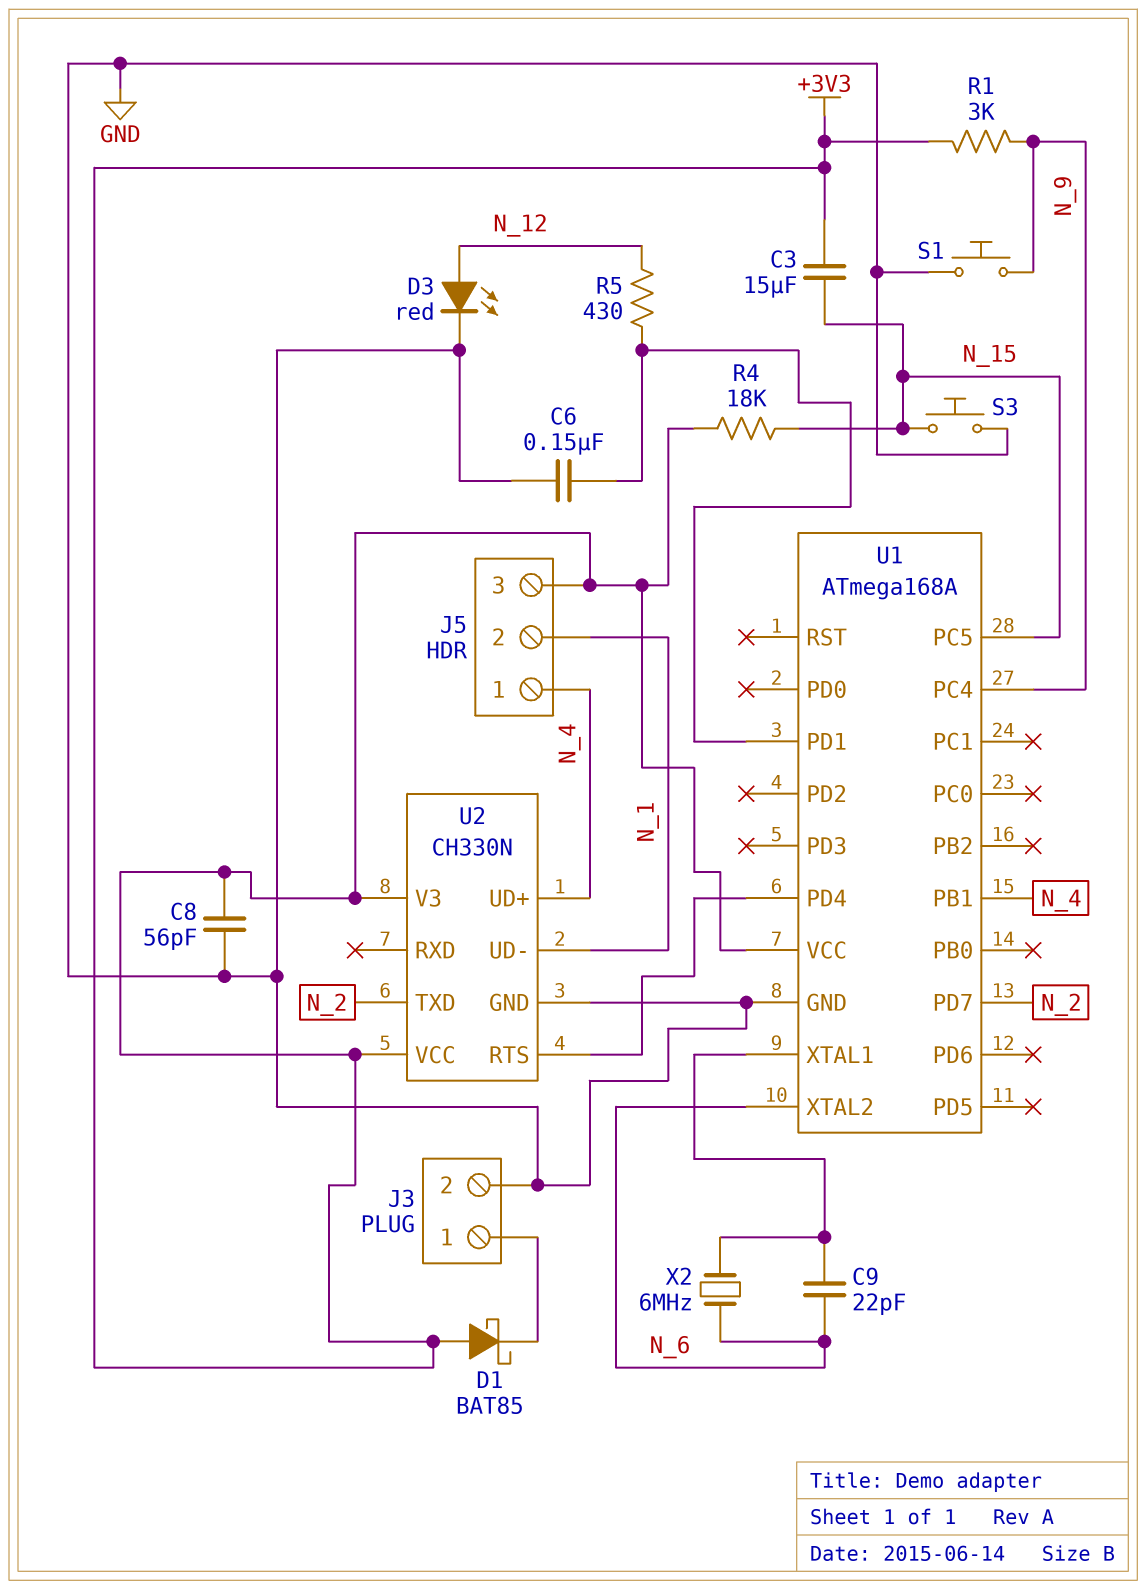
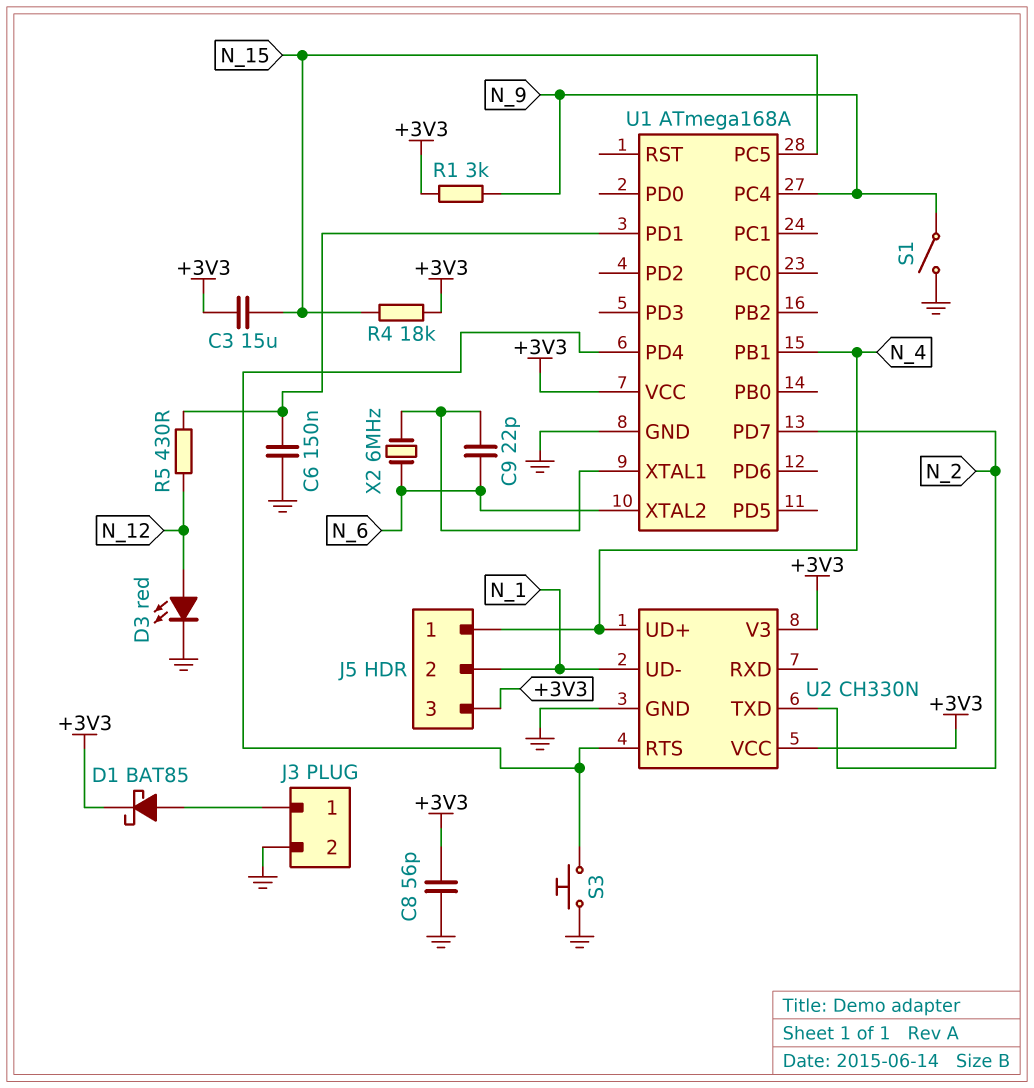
D1: schottky BAT85 (A +3V3, K J3/1) -> schottky BAT85 (A J3/1, K +3V3)
S1: button (GND, N_9) -> switch (GND, N_9)
S3: button (GND, N_15) -> button (GND, U1/PD4)

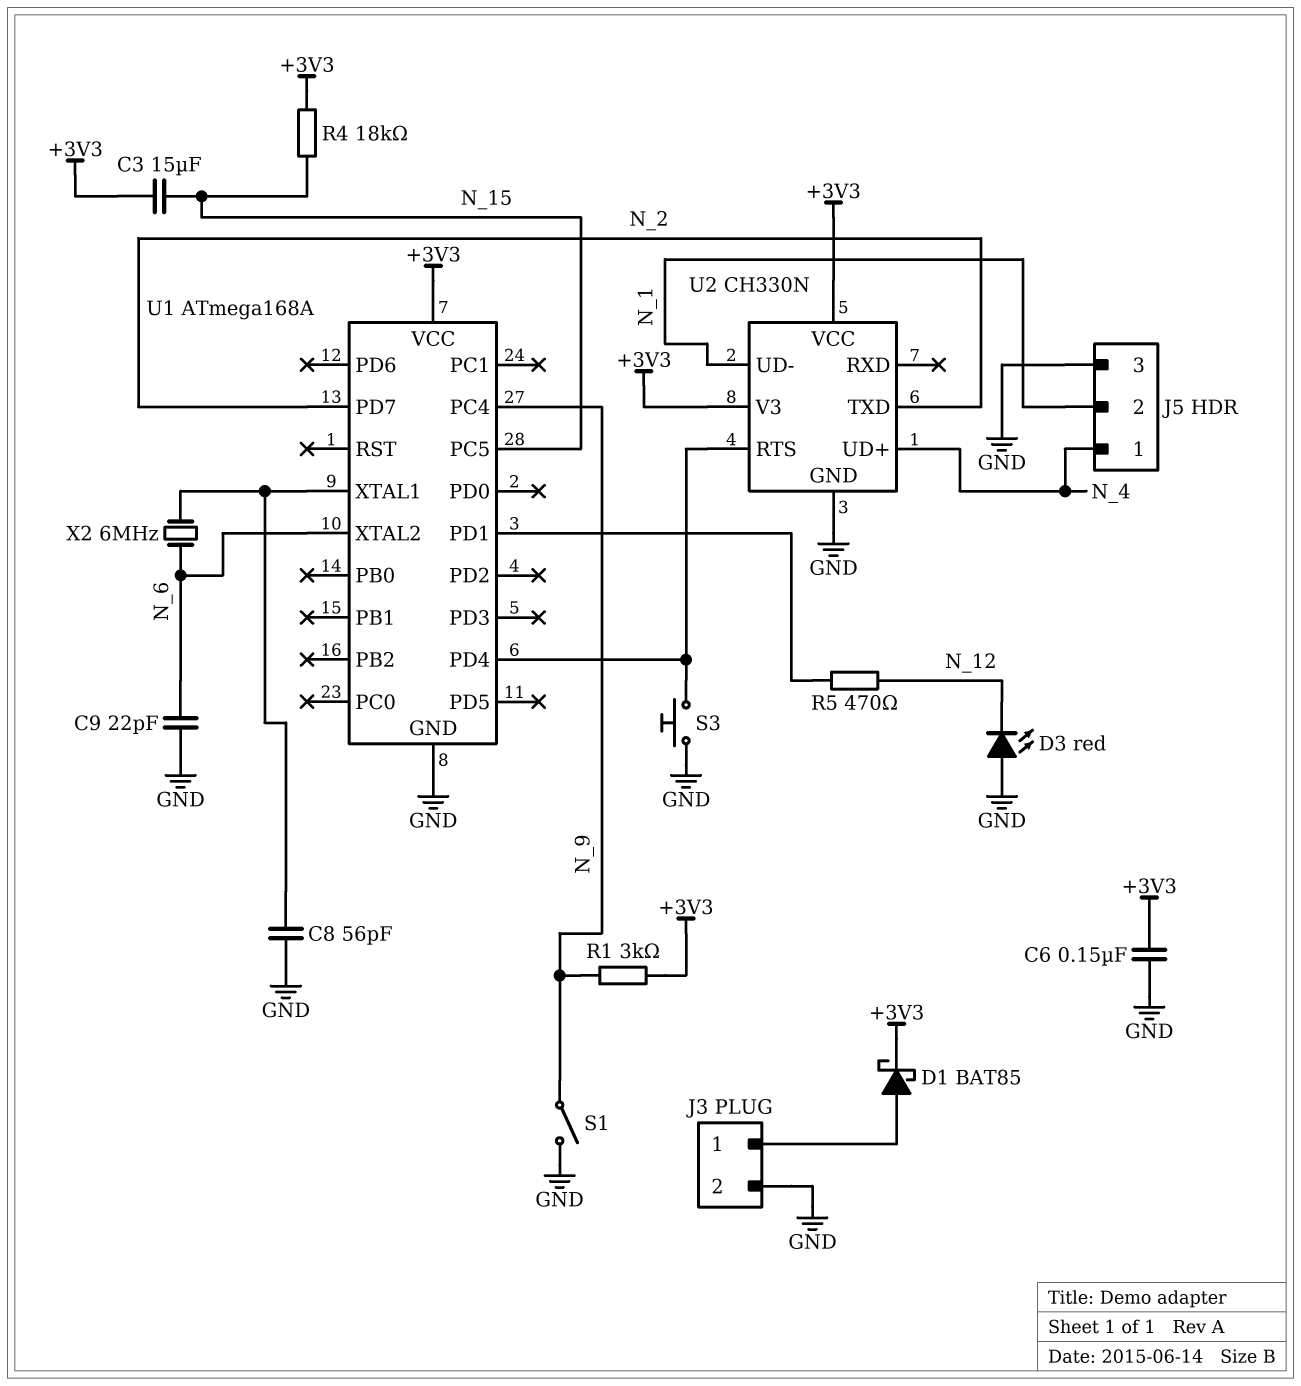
C6: 150nF (GND, U1/PD1) -> 150nF (+3V3, GND)
C8: 56pF (+3V3, GND) -> 56pF (GND, U1/XTAL1)
C9: 22pF (N_6, U1/XTAL1) -> 22pF (GND, N_6)
D3: LED red (A N_12, K GND) -> LED red (A GND, K N_12)
J5 pin 3: +3V3 -> GND
R5: 430 (N_12, U1/PD1) -> 470 (N_12, U1/PD1)
U1 pin PB1: N_4 -> none

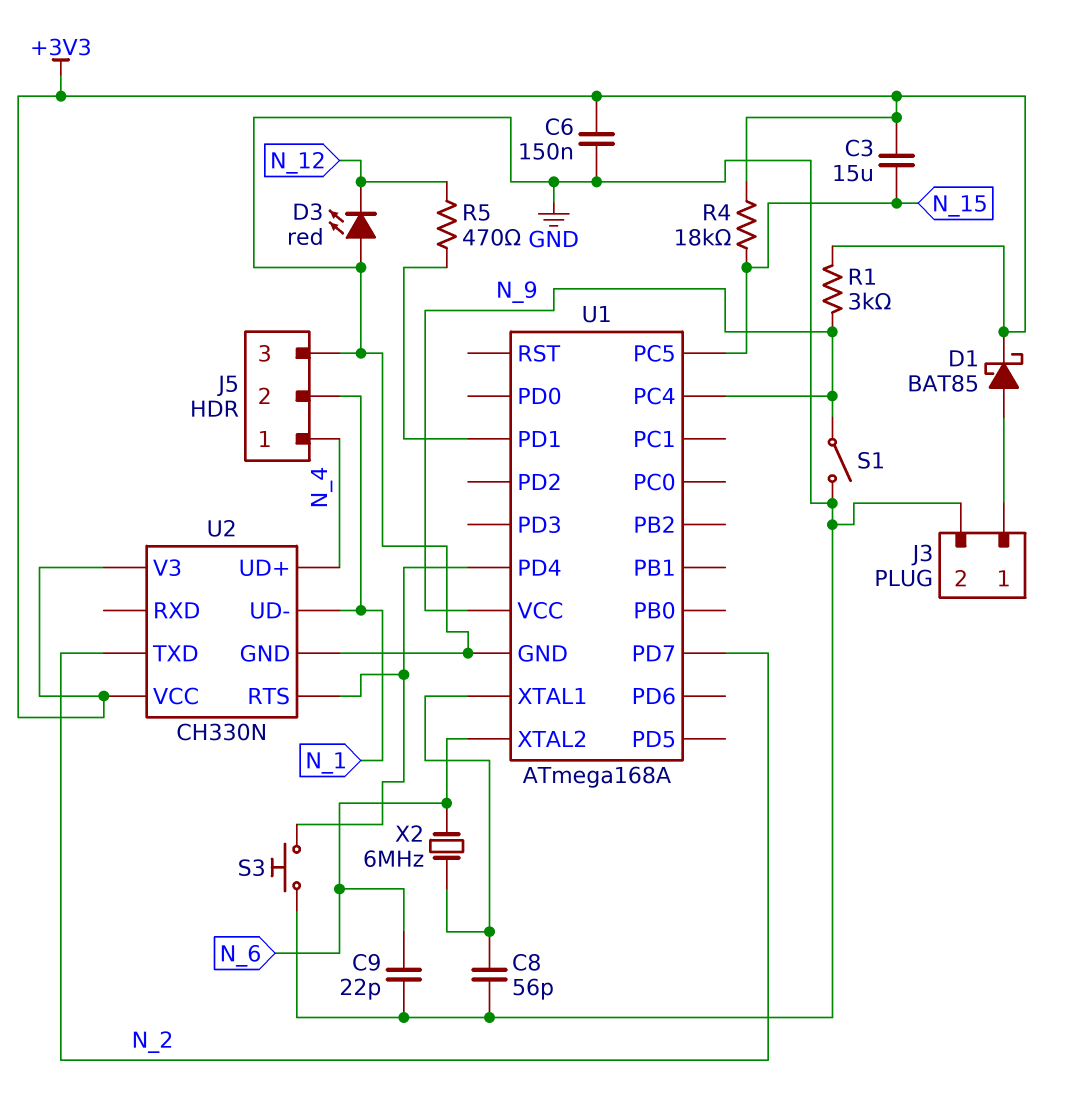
U1 pin VCC: +3V3 -> N_9

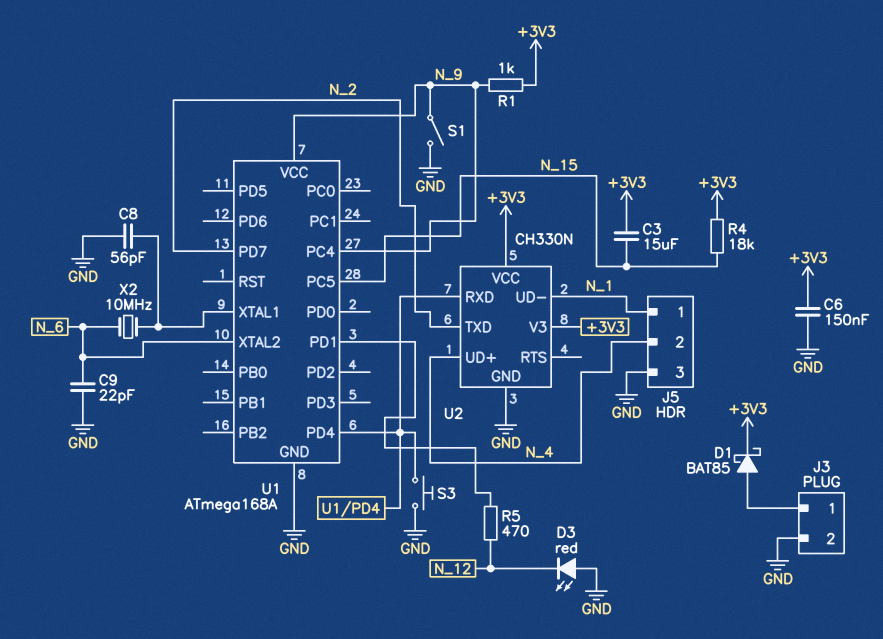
J5 pin 1: N_4 -> N_1
J5 pin 2: N_1 -> N_4
R1: 3k (+3V3, N_9) -> 1k (+3V3, N_9)
U2 pin RTS: U1/PD4 -> none
U2 pin RXD: none -> U1/PD4
X2: 6MHz (N_6, U1/XTAL1) -> 10MHz (N_6, U1/XTAL1)

